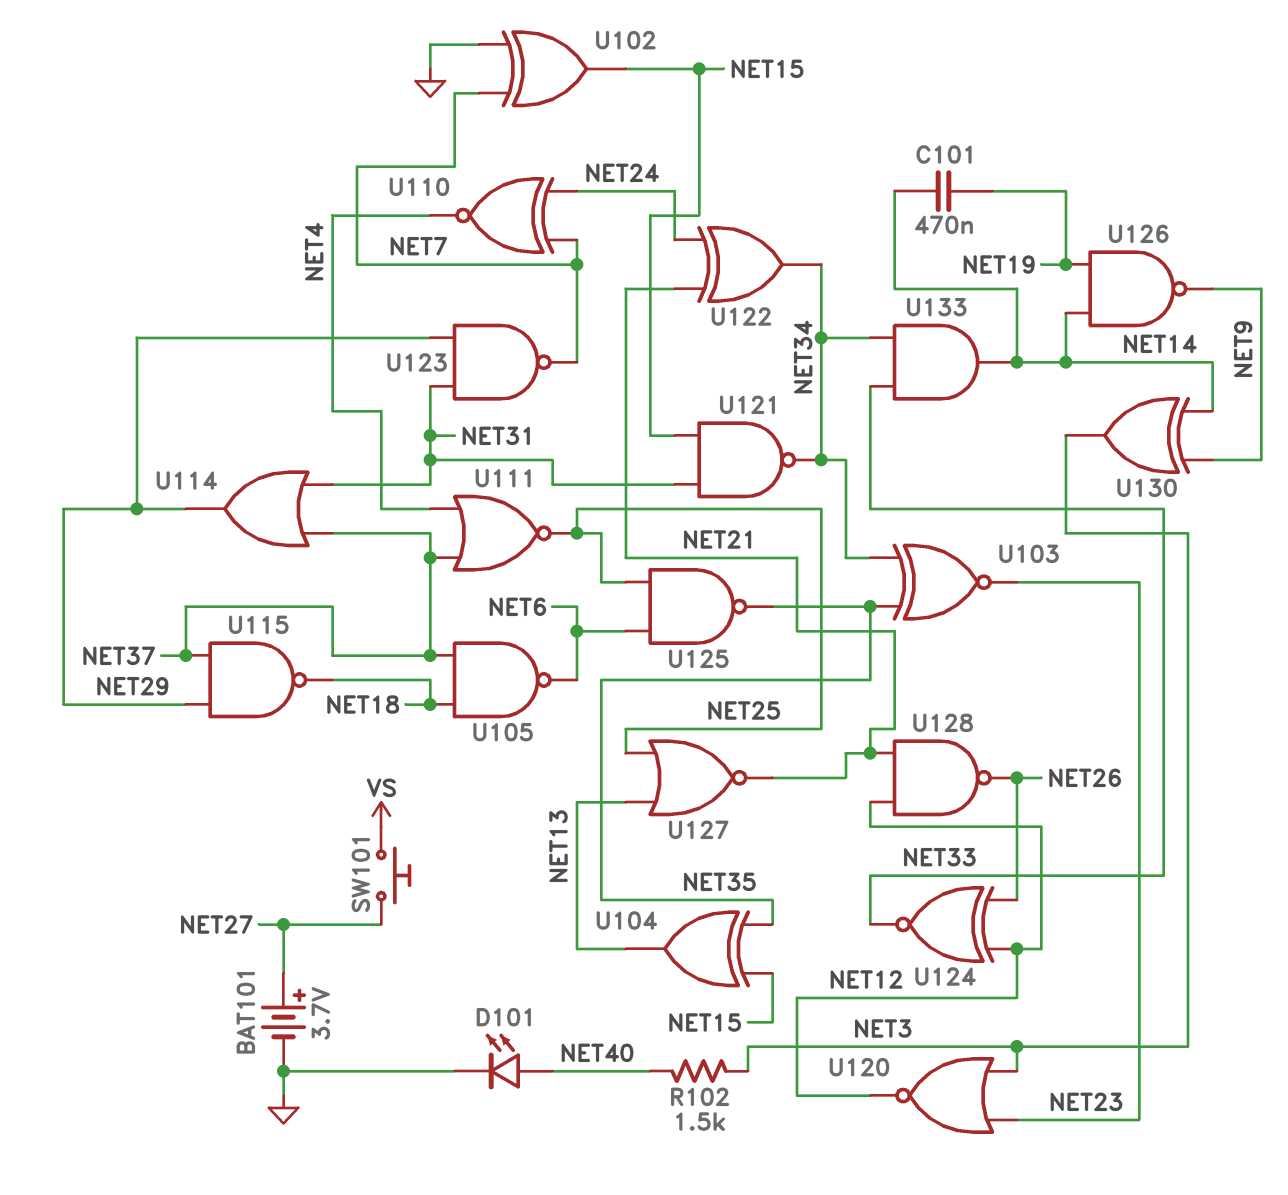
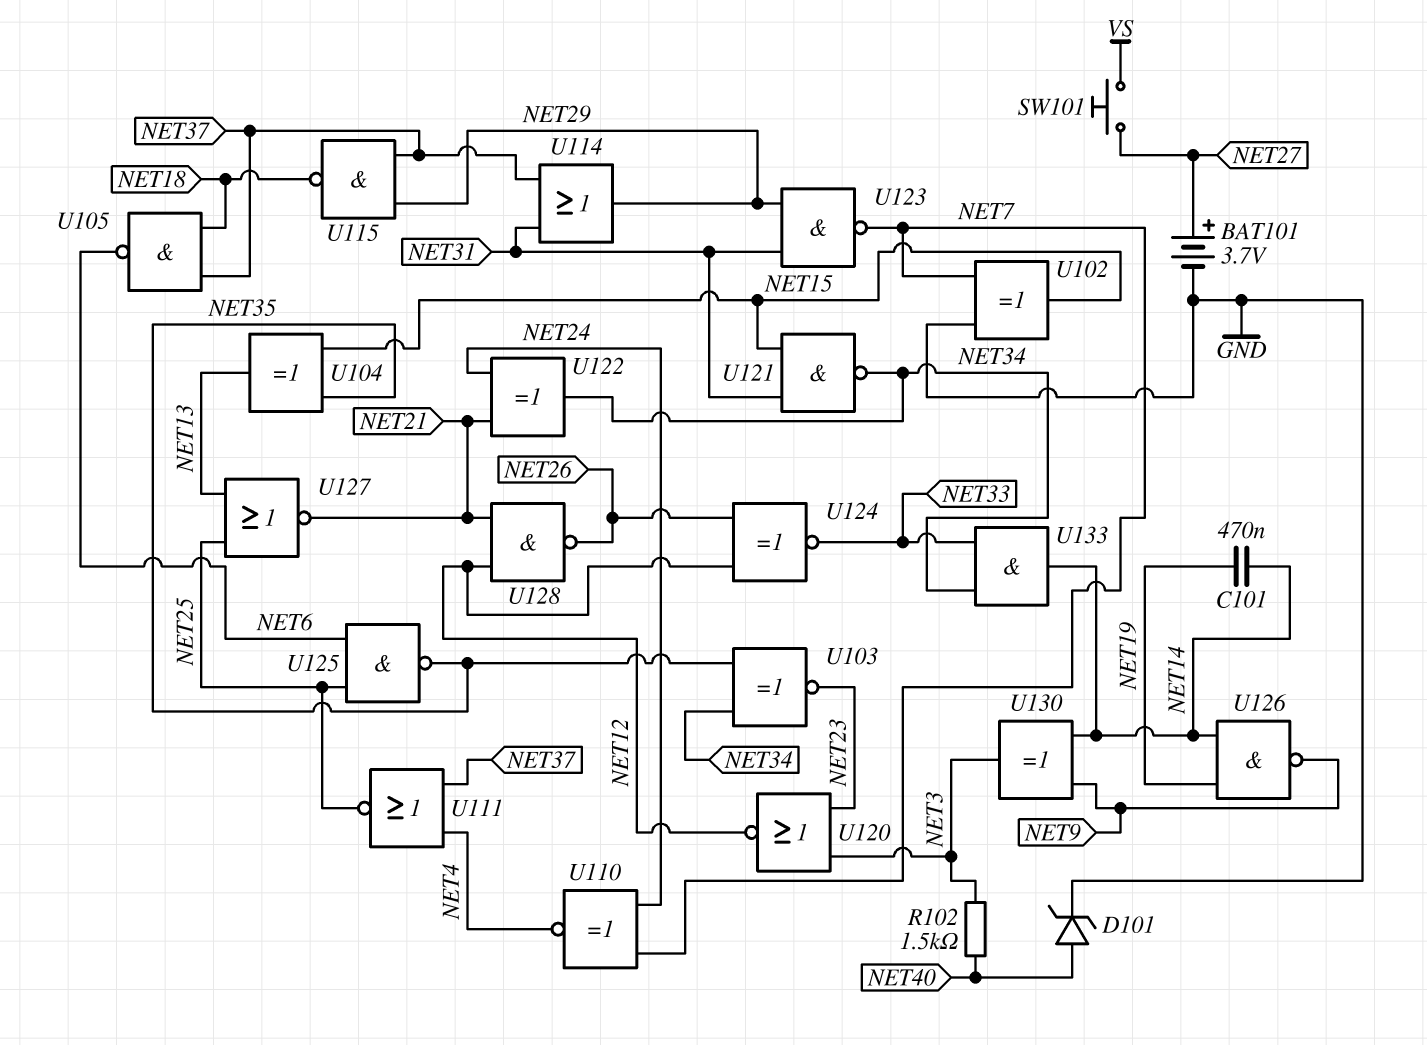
D101: LED (A NET40, K GND) -> zener (A NET40, K GND)

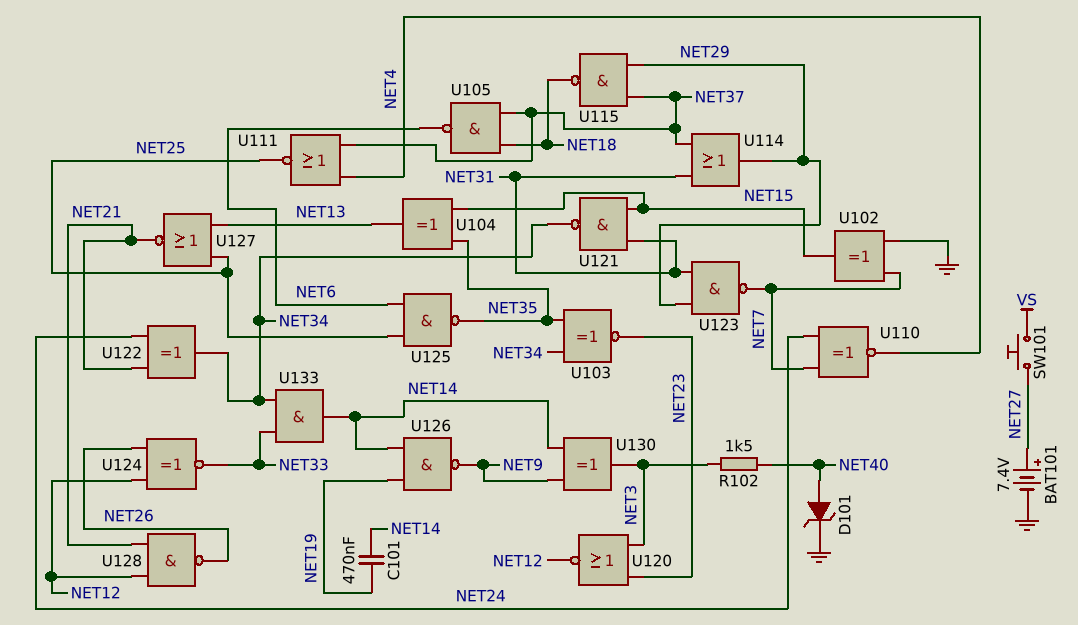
BAT101: 3.7V (plus NET27, minus GND) -> 7.4V (plus NET27, minus GND)

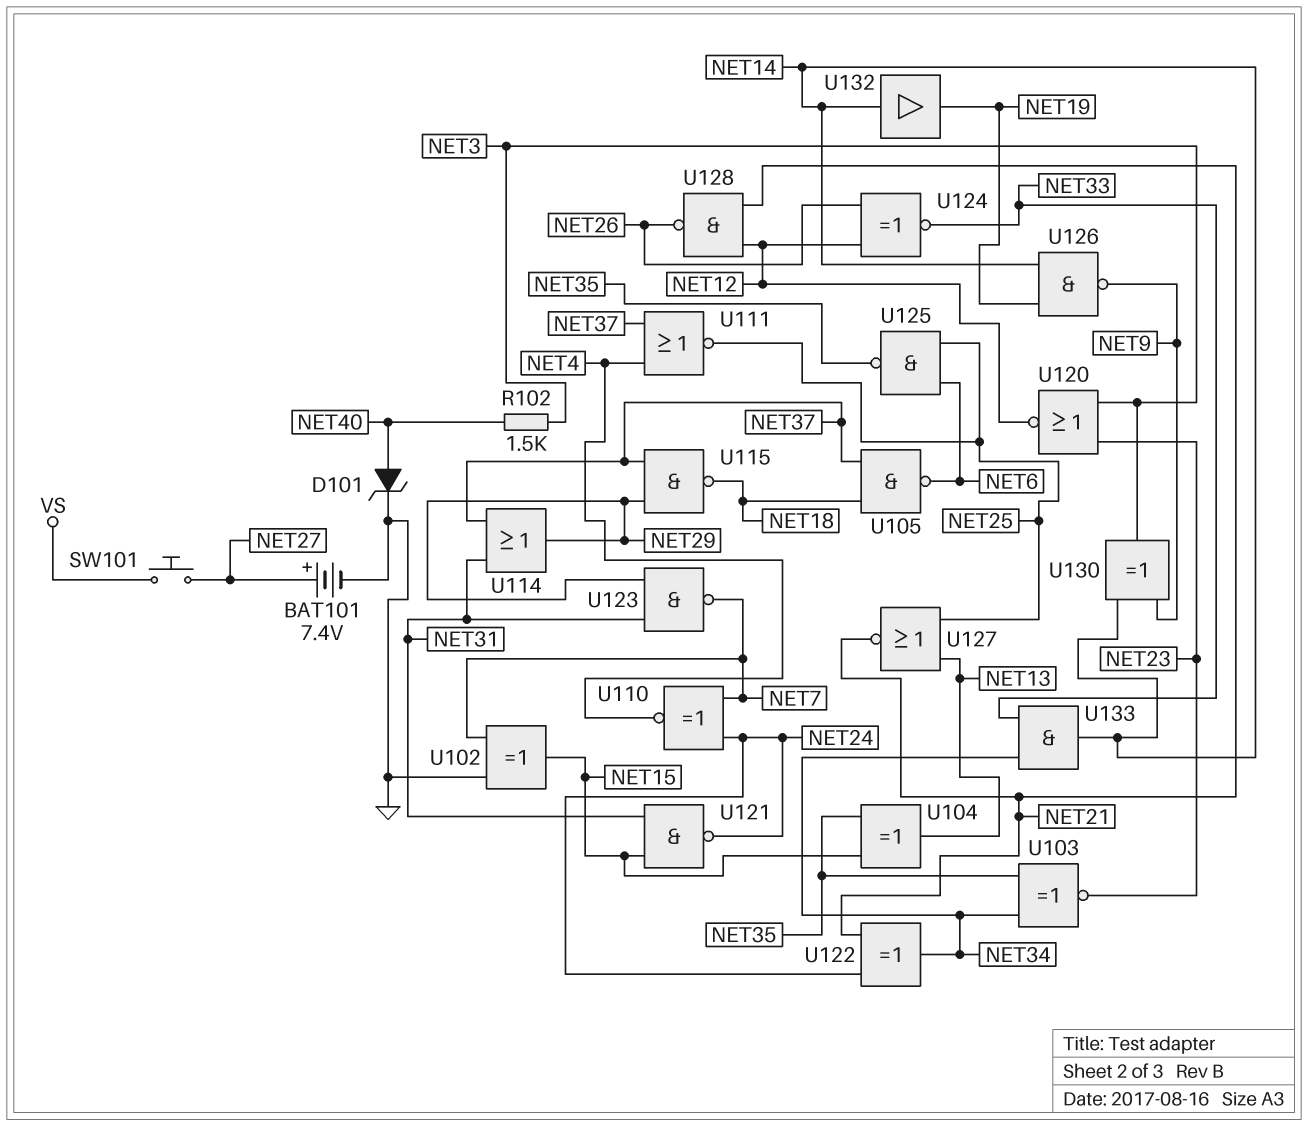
C101: 470nF (NET14, NET19) -> none
U121: NAND (in NET15, in NET31, out NET34) -> NAND (in NET15, in NET31, out NET24)
U132: none -> buffer (in NET14, out NET19)

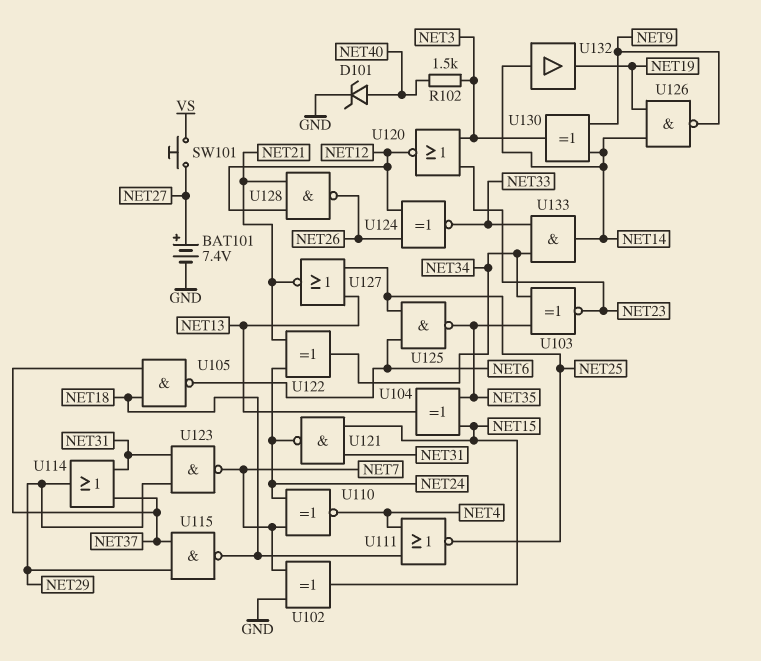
U111: NOR (in NET4, in NET37, out NET25) -> NOR (in NET4, in NET18, out NET25)

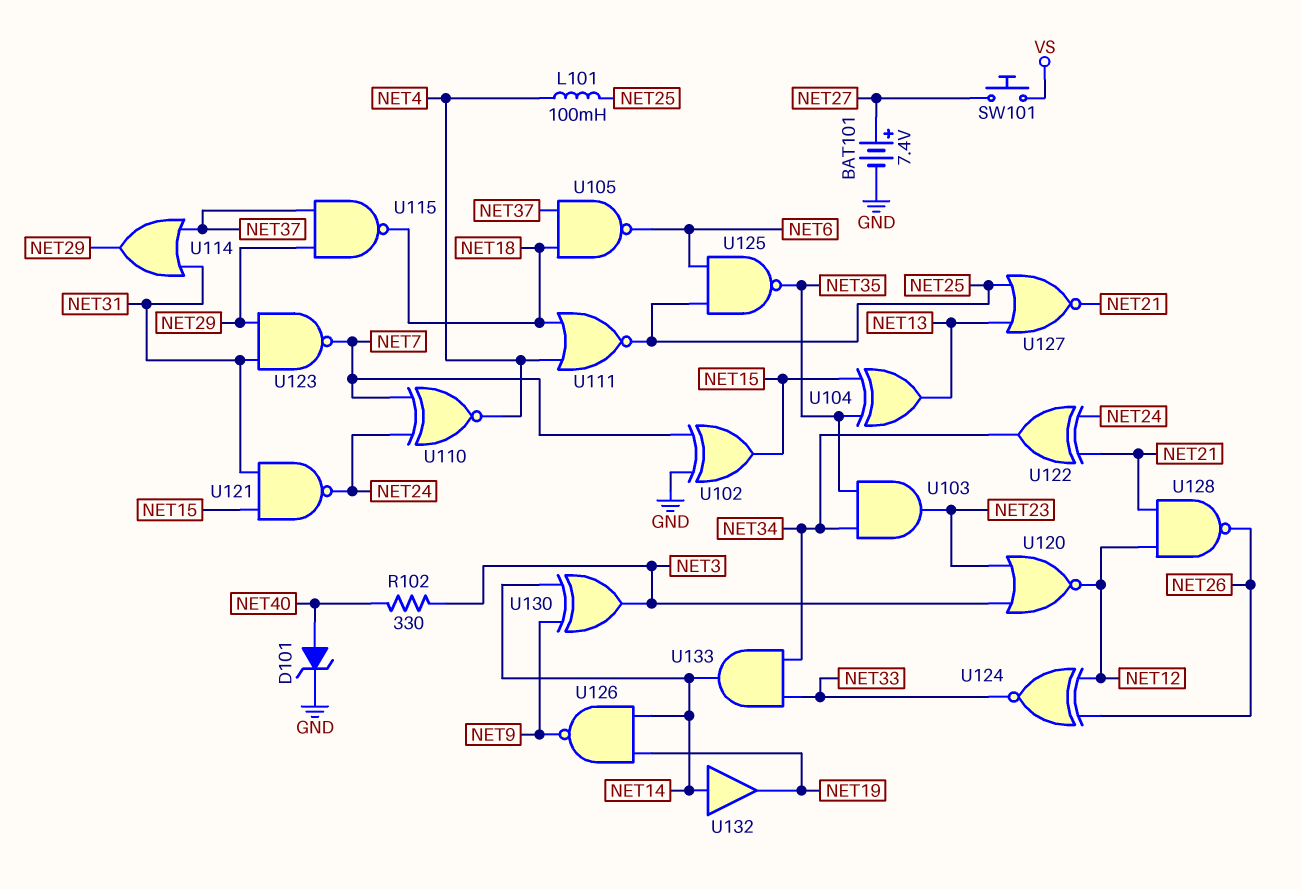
L101: none -> 100mH (NET4, NET25)
R102: 1.5k (NET3, NET40) -> 330 (NET3, NET40)
U103: XNOR (in NET34, in NET35, out NET23) -> AND (in NET34, in NET35, out NET23)

